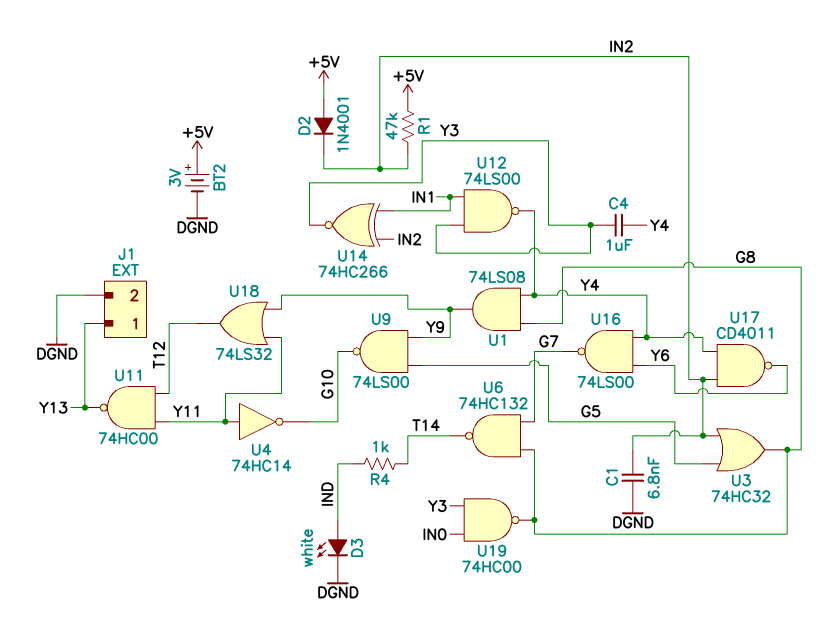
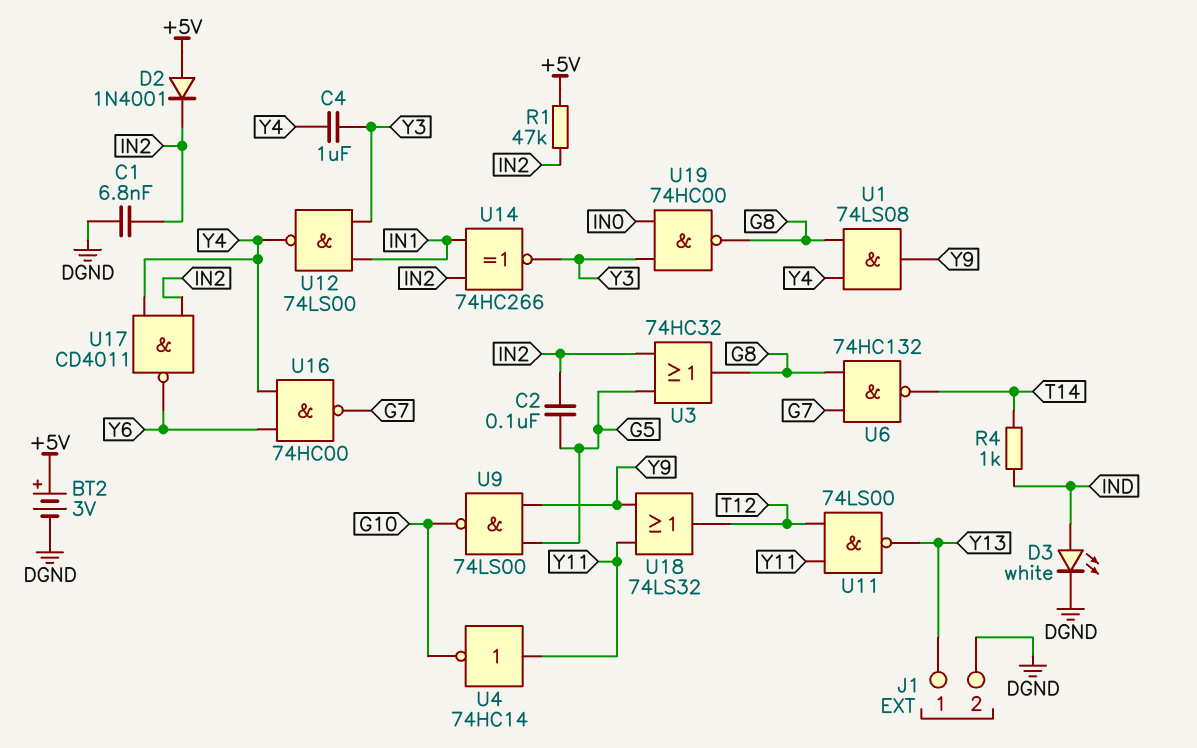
C2: none -> 100nF (G5, IN2)
U11: NAND 74HC00 (in T12, in Y11, out Y13) -> NAND 74LS00 (in T12, in Y11, out Y13)
U16: NAND 74LS00 (in Y4, in Y6, out G7) -> NAND 74HC00 (in Y4, in Y6, out G7)

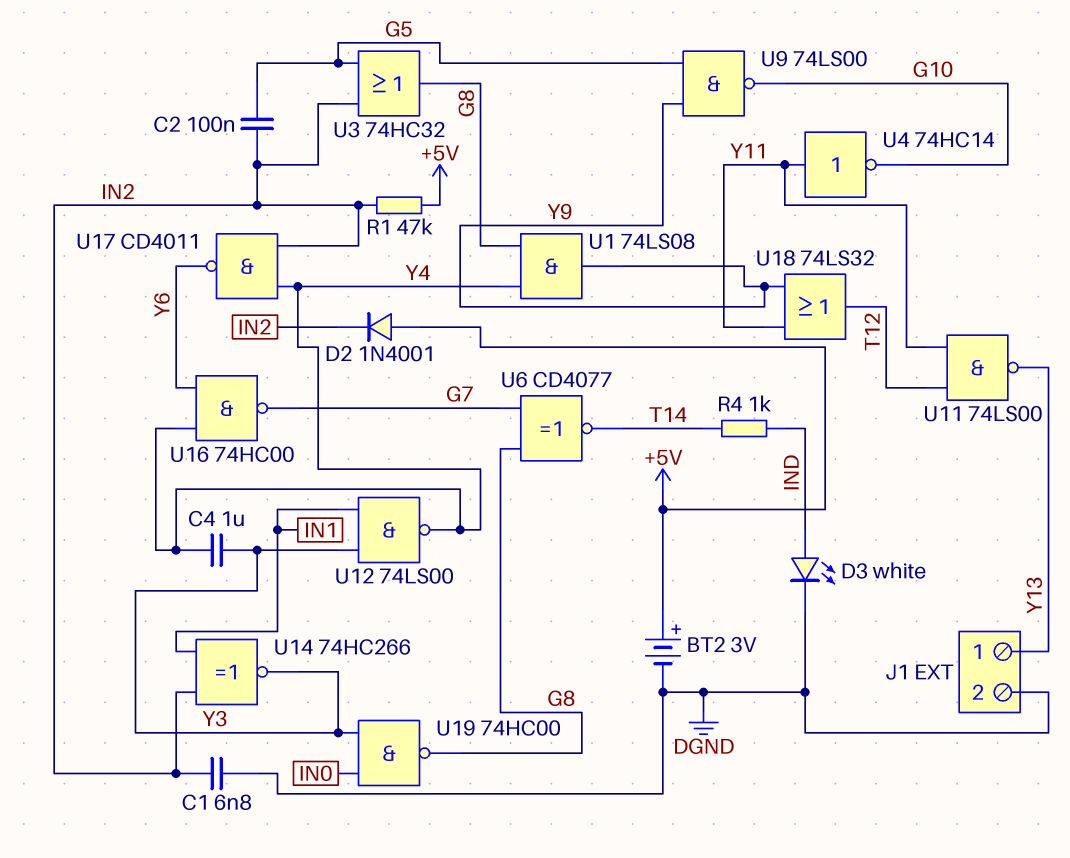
U6: NAND 74HC132 (in G7, in G8, out T14) -> XNOR CD4077 (in G7, in G8, out T14)

